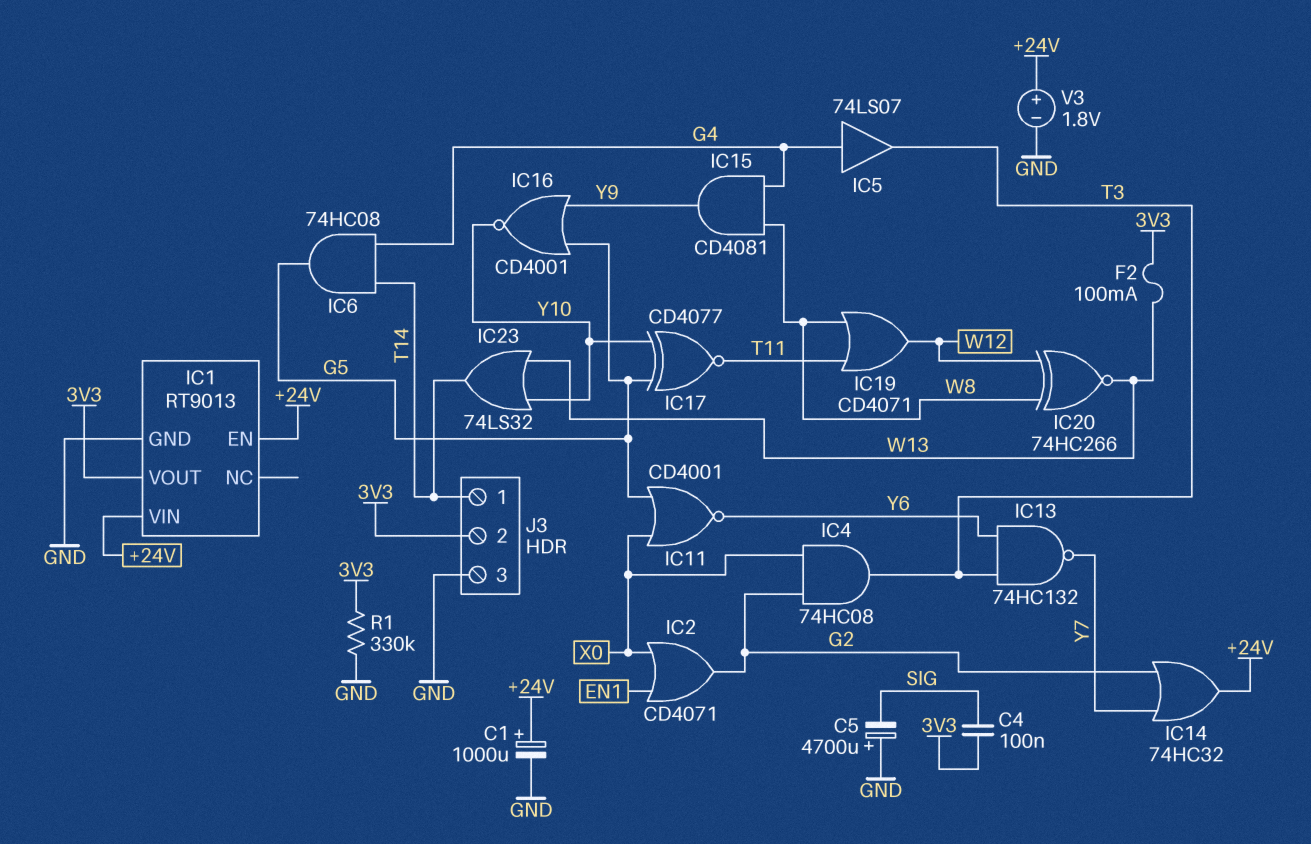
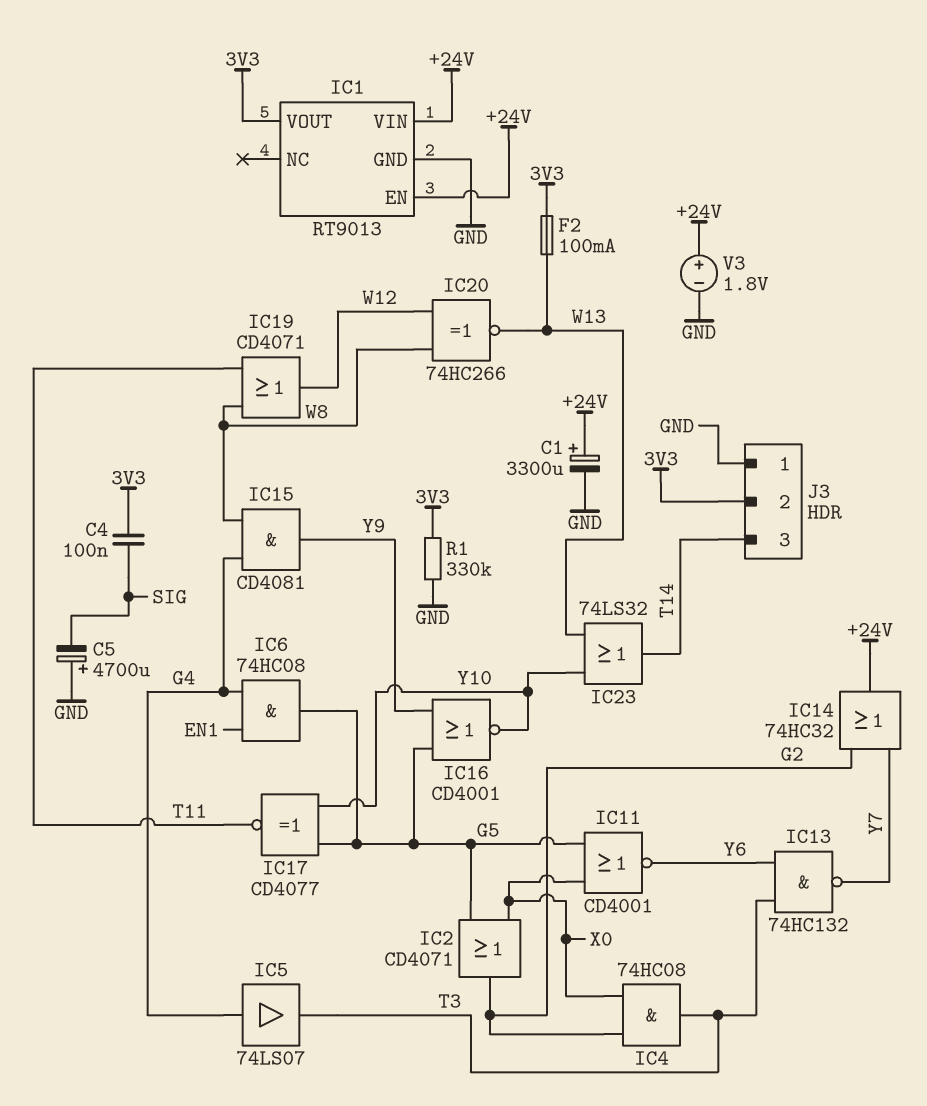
C1: 1000uF (plus +24V, minus GND) -> 3300uF (plus +24V, minus GND)
IC2: OR CD4071 (in EN1, in X0, out G2) -> OR CD4071 (in G5, in X0, out G2)
IC6: AND 74HC08 (in G4, in T14, out G5) -> AND 74HC08 (in EN1, in G4, out G5)
J3 pin 1: T14 -> GND
J3 pin 3: GND -> T14

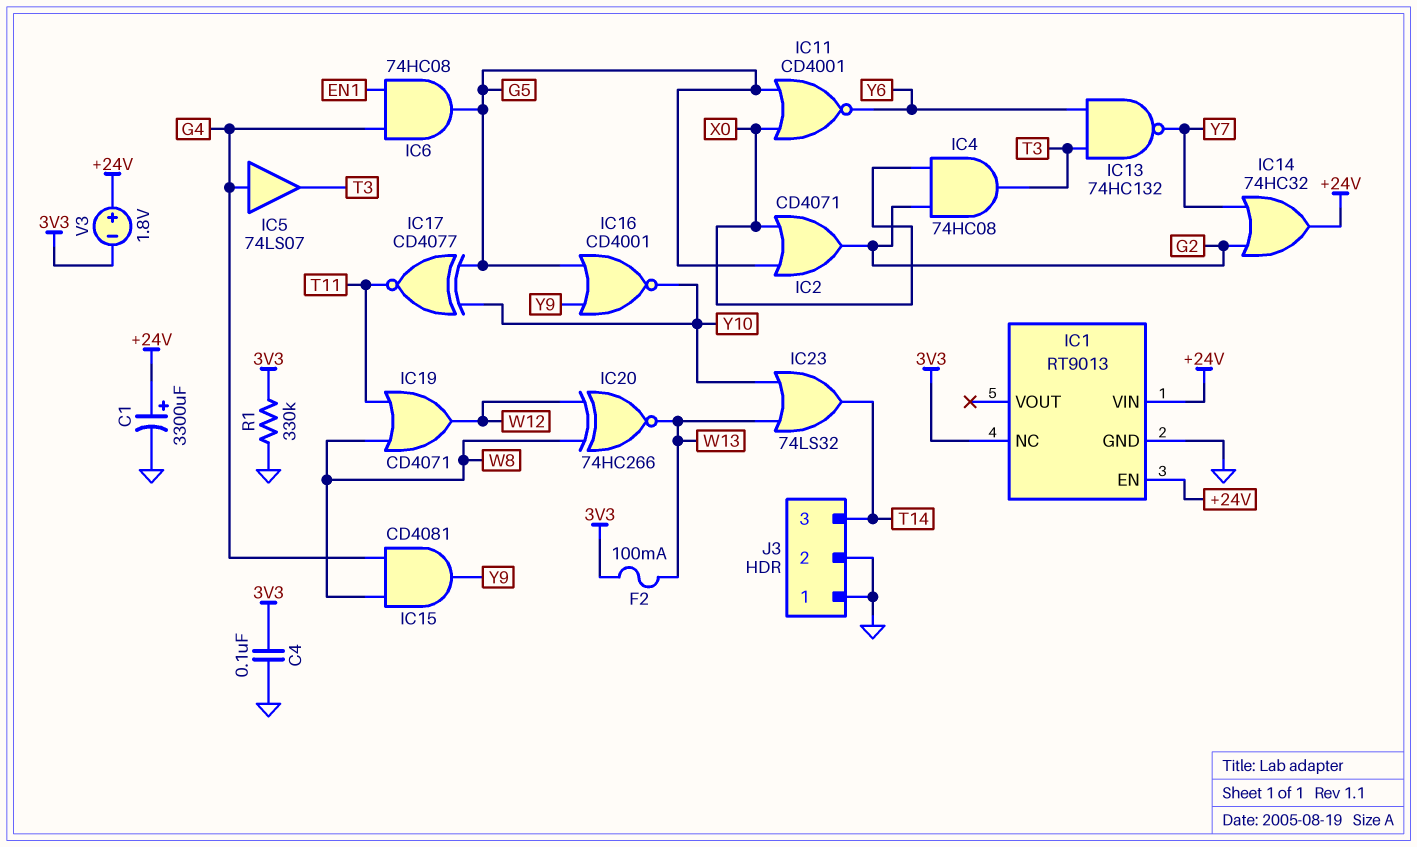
C4: 100nF (3V3, SIG) -> 100nF (3V3, GND)
C5: 4700uF (plus GND, minus SIG) -> none
IC1 pin NC: none -> 3V3
IC1 pin VOUT: 3V3 -> none
J3 pin 2: 3V3 -> GND
V3: 1.8V (plus +24V, minus GND) -> 1.8V (plus +24V, minus 3V3)

